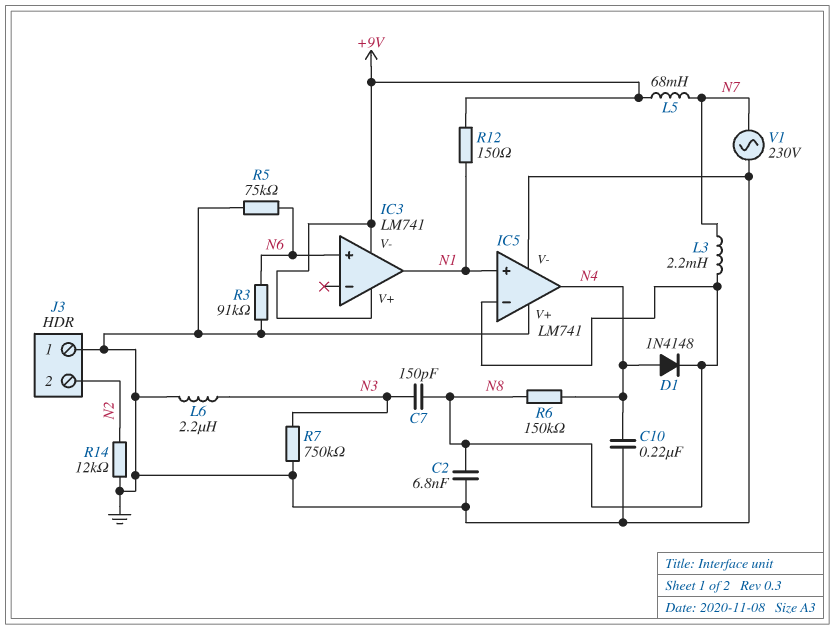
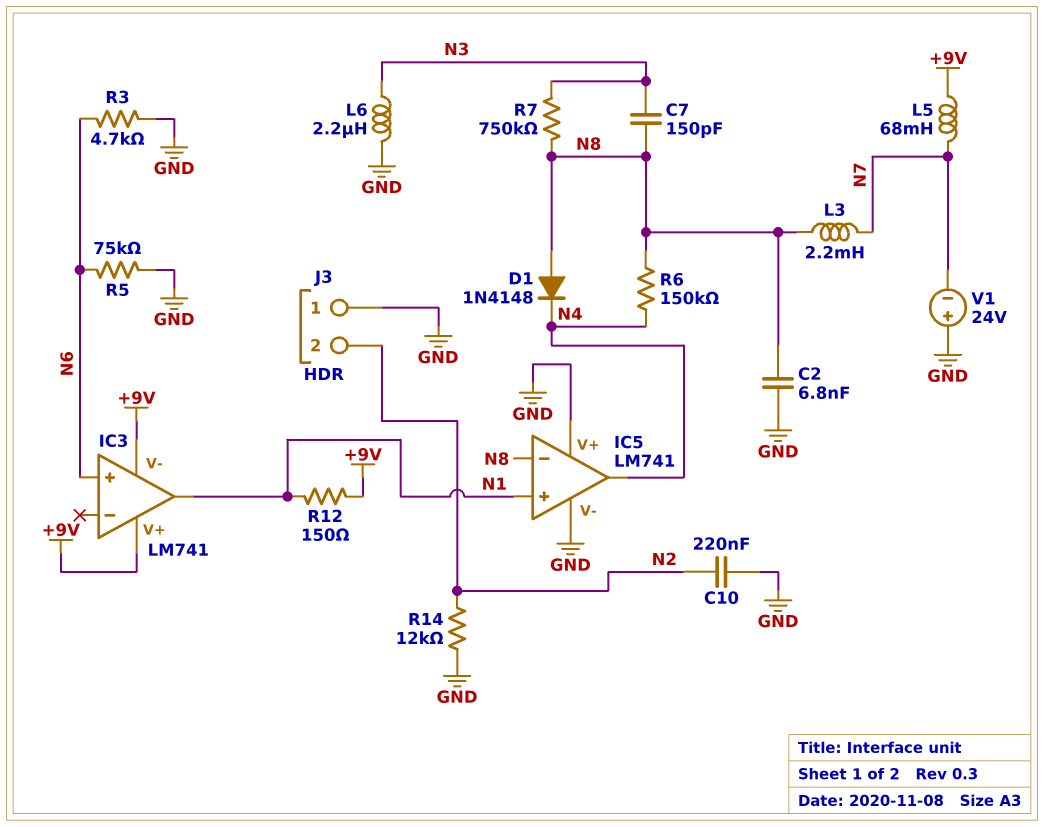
C10: 220nF (GND, N4) -> 220nF (GND, N2)
D1: diode 1N4148 (A N4, K N8) -> diode 1N4148 (A N8, K N4)
R3: 91k (GND, N6) -> 4.7k (GND, N6)
R7: 750k (GND, N3) -> 750k (N3, N8)
V1: AC 230V (GND, N7) -> 24V (plus GND, minus N7)

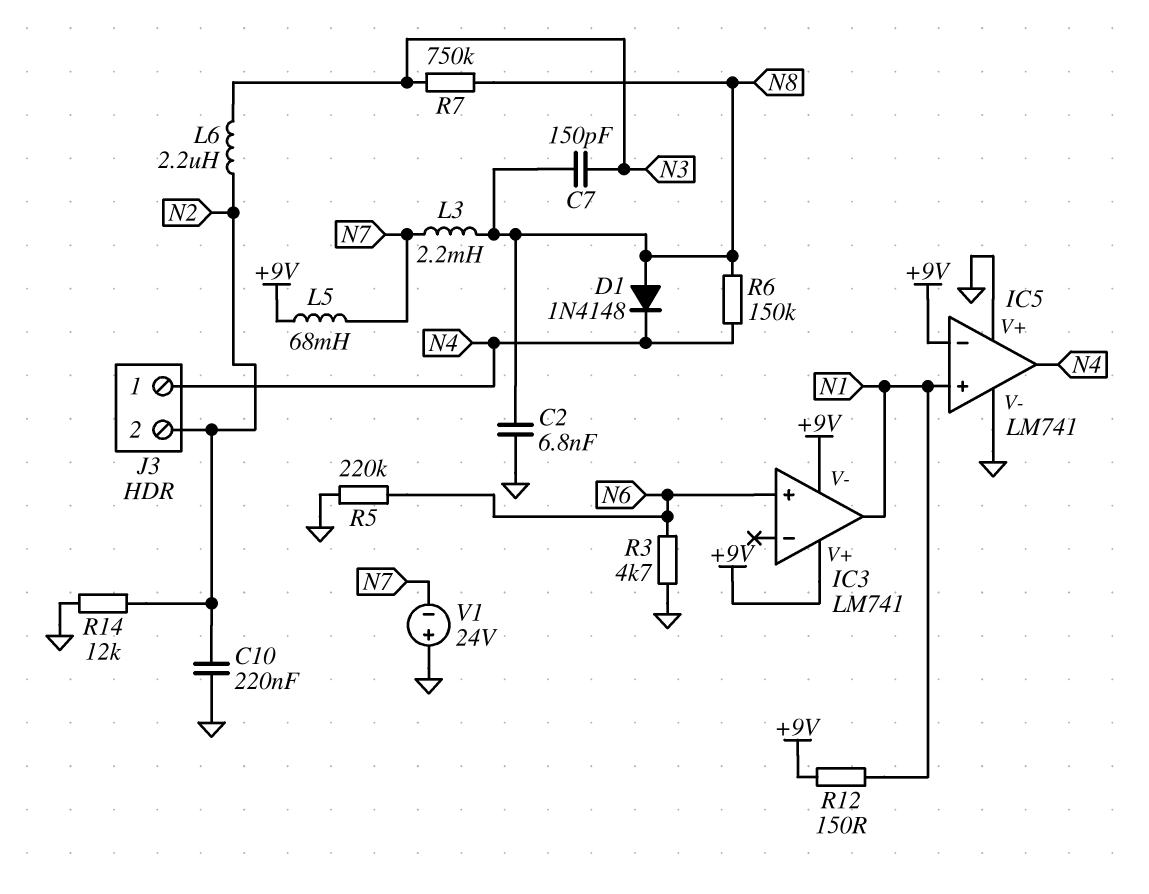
IC5 pin in-: N8 -> +9V
J3 pin 1: GND -> N4
L6: 2.2uH (GND, N3) -> 2.2uH (N2, N3)
R5: 75k (GND, N6) -> 220k (GND, N6)

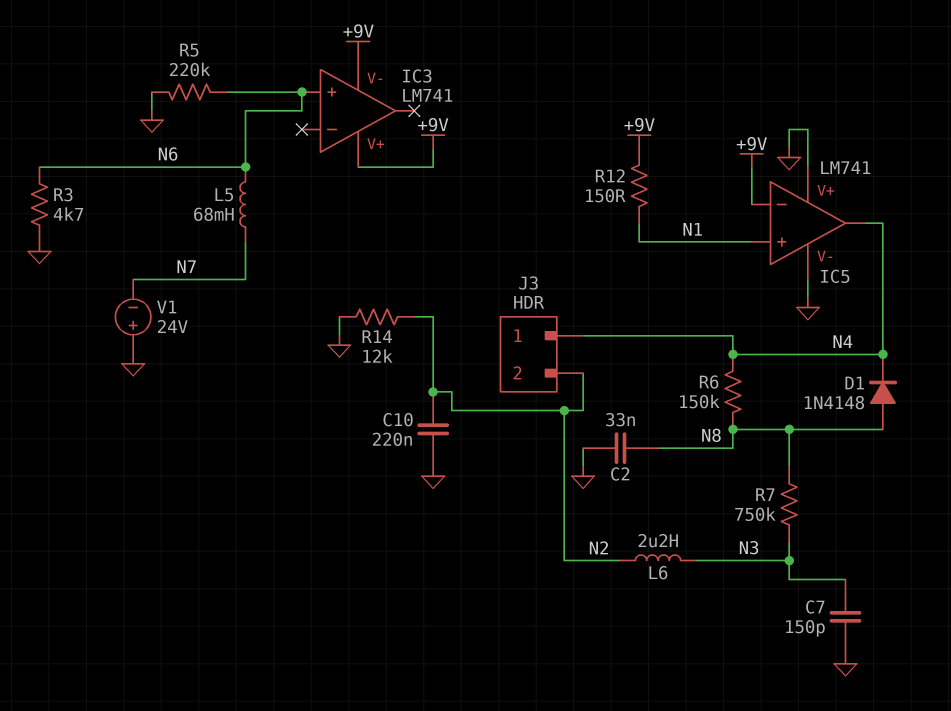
C2: 6.8nF (GND, N8) -> 33nF (GND, N8)
C7: 150pF (N3, N8) -> 150pF (GND, N3)
IC3 pin out: N1 -> none
L3: 2.2mH (N7, N8) -> none
L5: 68mH (+9V, N7) -> 68mH (N6, N7)

